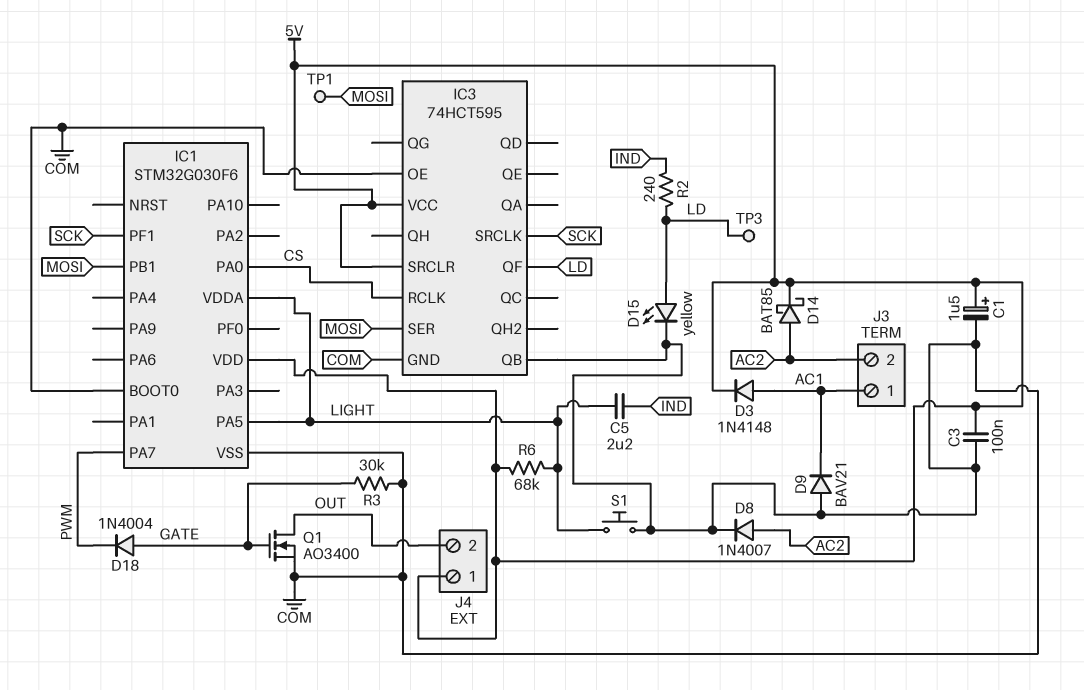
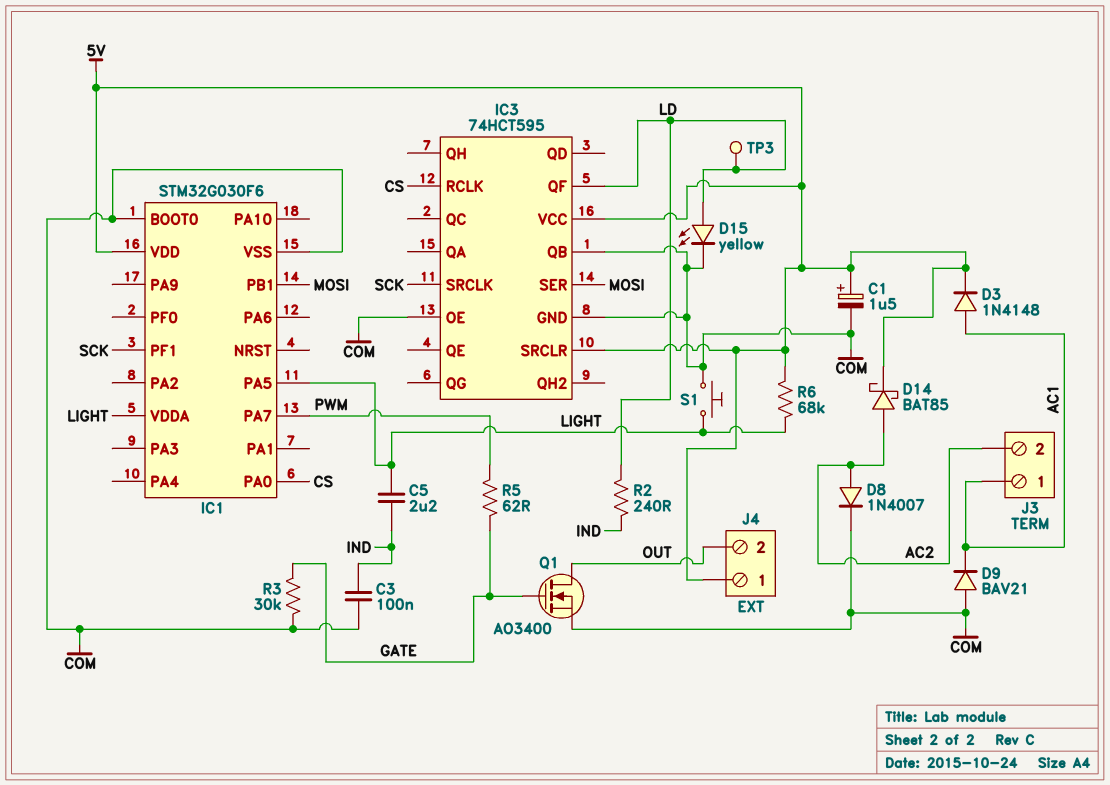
C3: 100nF (5V, COM) -> 100nF (COM, IND)
D18: diode 1N4004 (A GATE, K PWM) -> none
R5: none -> 62 (GATE, PWM)
TP1: test point (MOSI) -> none

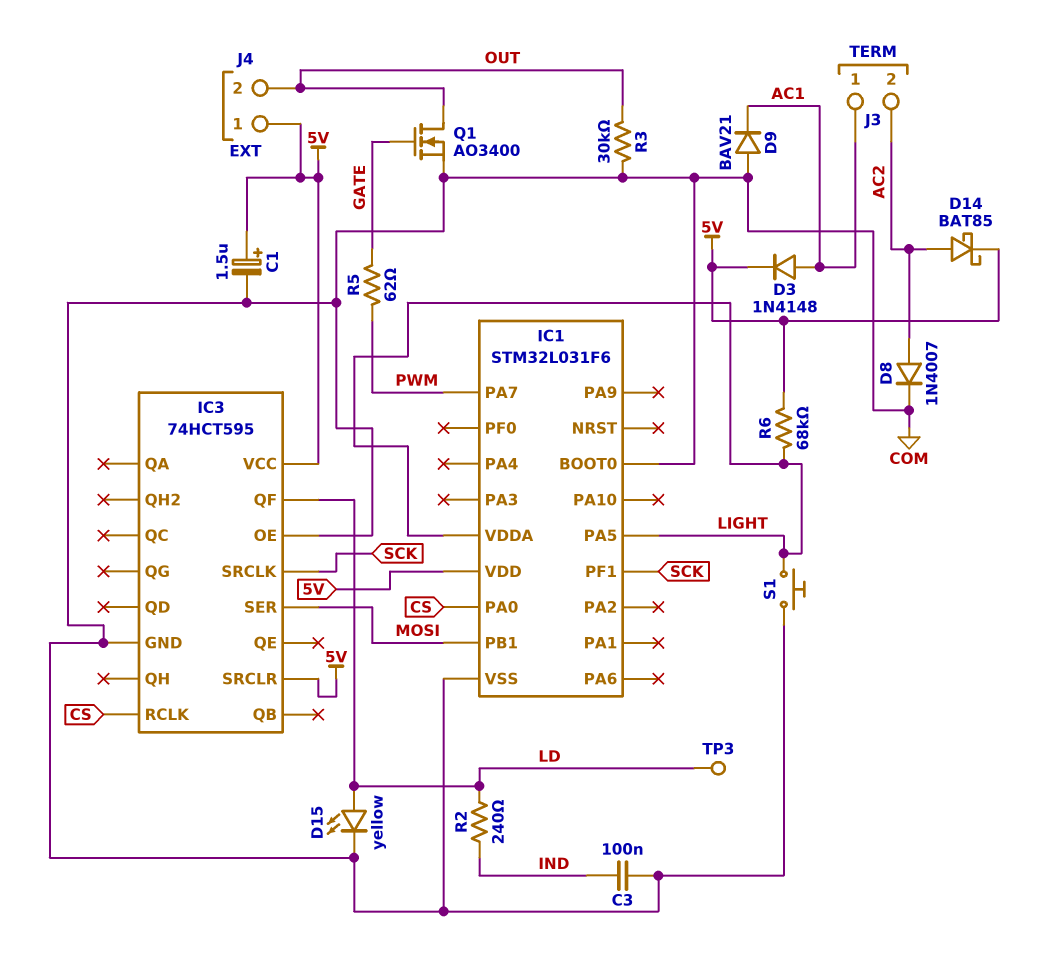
C5: 2.2uF (IND, LIGHT) -> none
IC1: STM32G030F6 -> STM32L031F6
IC3 pin QB: COM -> none
R3: 30k (COM, GATE) -> 30k (COM, OUT)

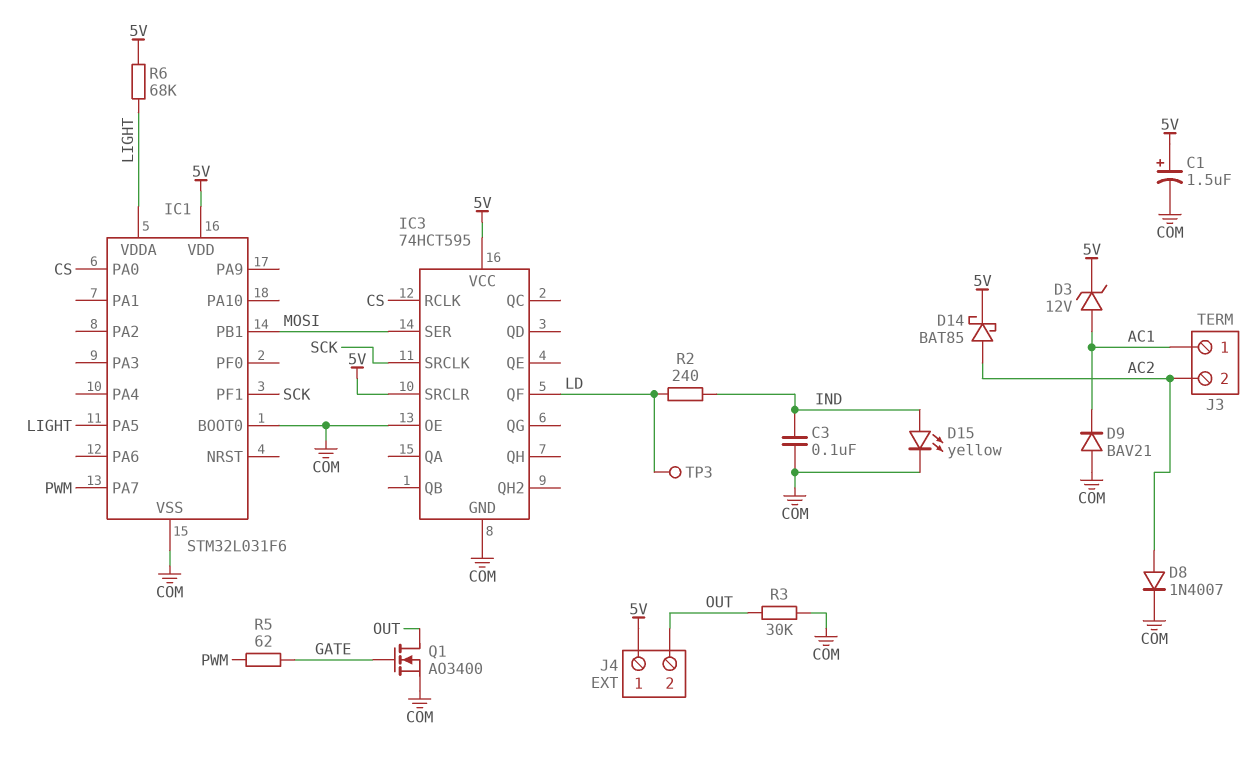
D3: diode 1N4148 (A AC1, K 5V) -> zener 12V (A AC1, K 5V)
D15: LED yellow (A LD, K COM) -> LED yellow (A IND, K COM)
S1: button (COM, LIGHT) -> none

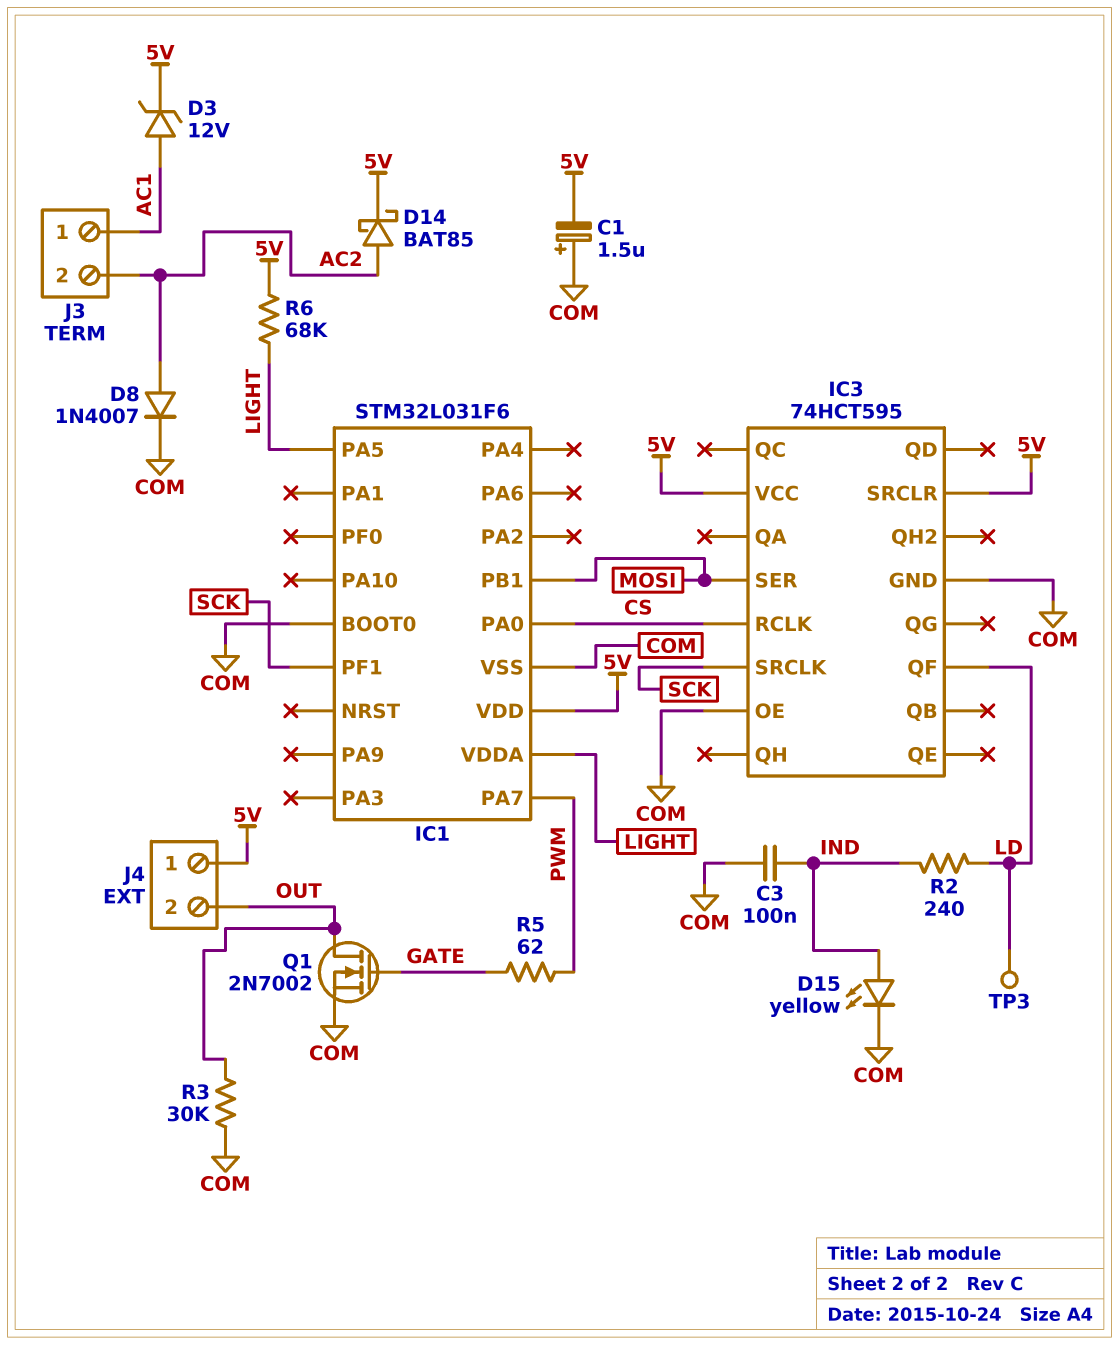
C1: 1.5uF (plus 5V, minus COM) -> 1.5uF (plus COM, minus 5V)
D9: diode BAV21 (A COM, K AC1) -> none
Q1: NMOS AO3400 (G GATE, D OUT, S COM) -> NMOS 2N7002 (G GATE, D OUT, S COM)

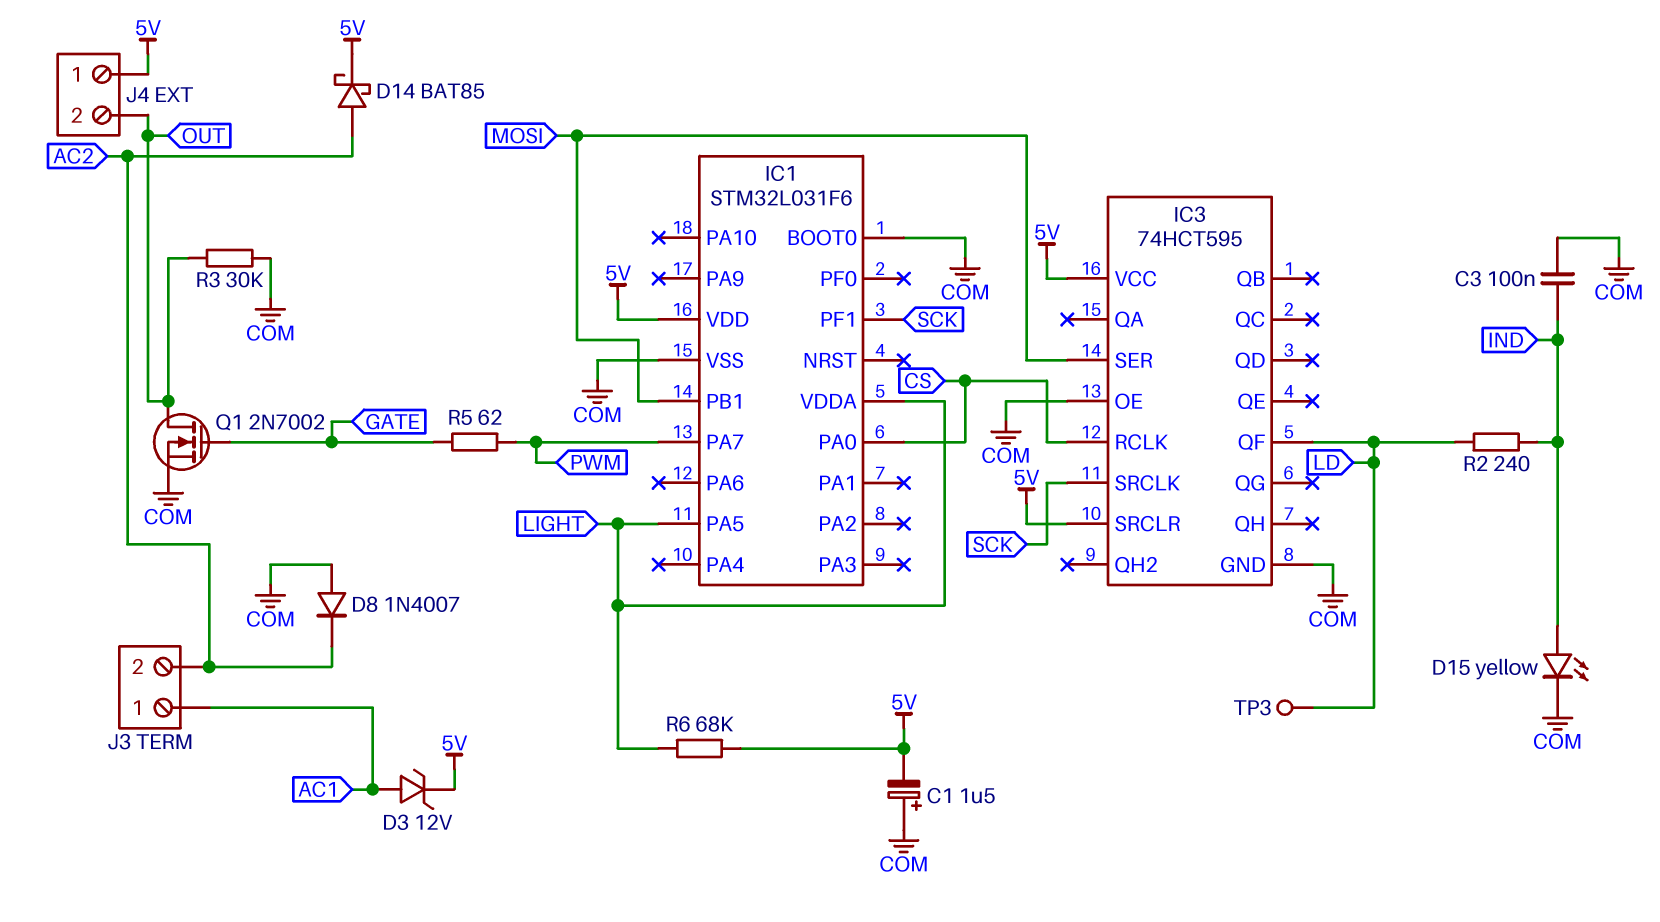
D8: diode 1N4007 (A AC2, K COM) -> diode 1N4007 (A COM, K AC2)

